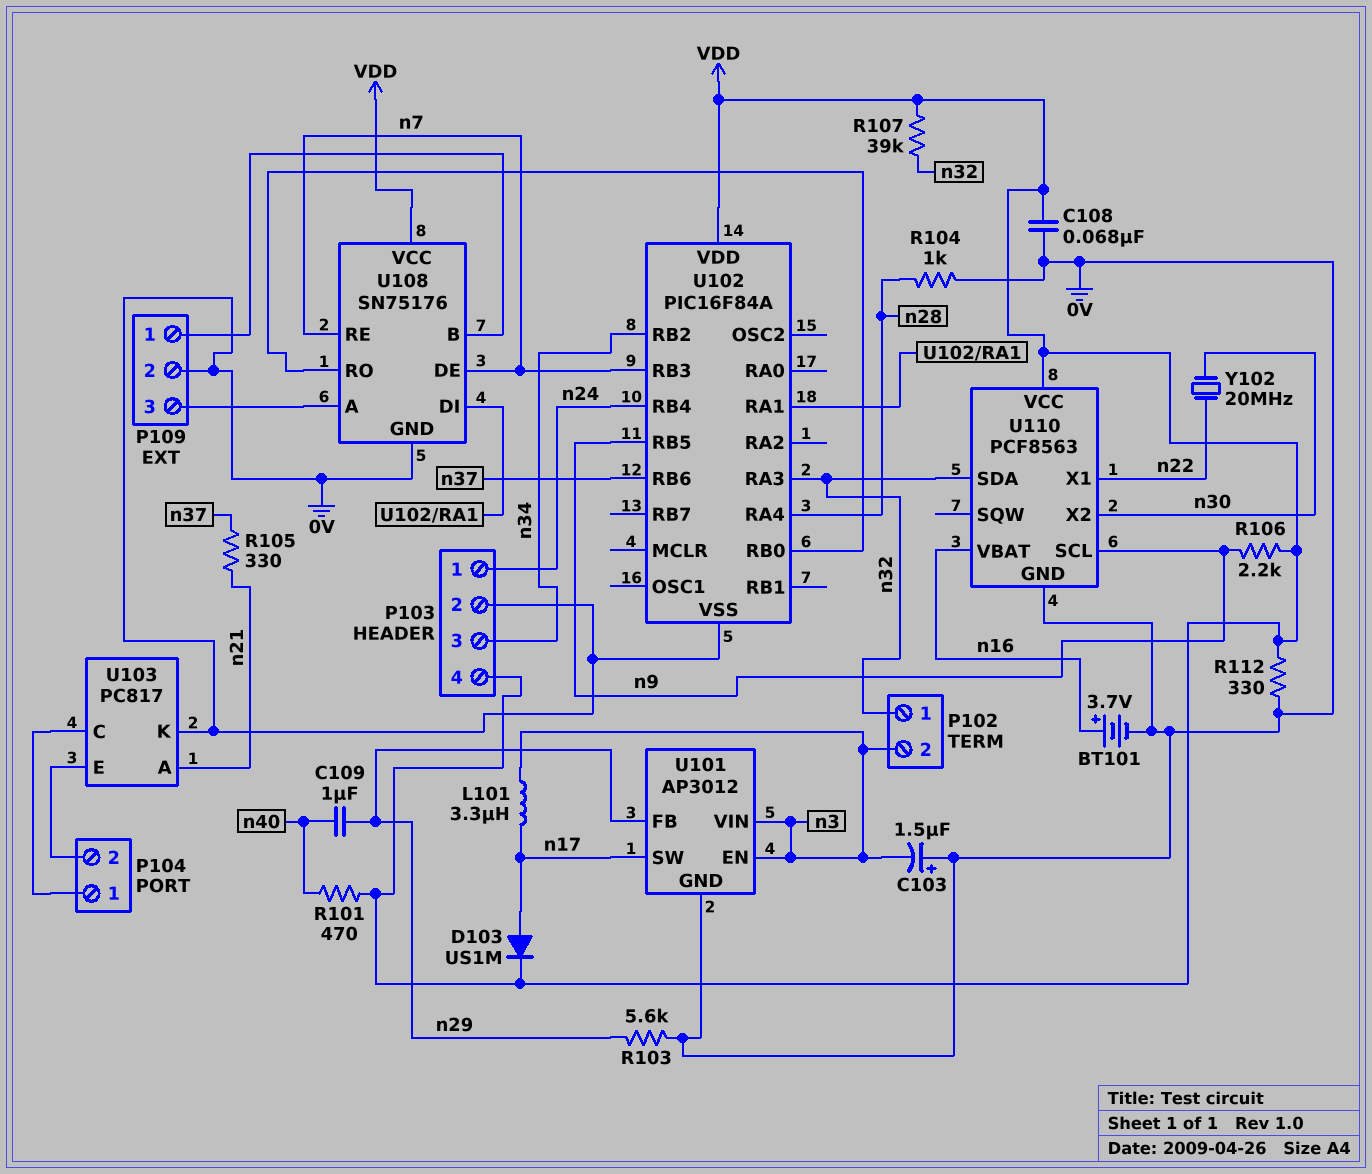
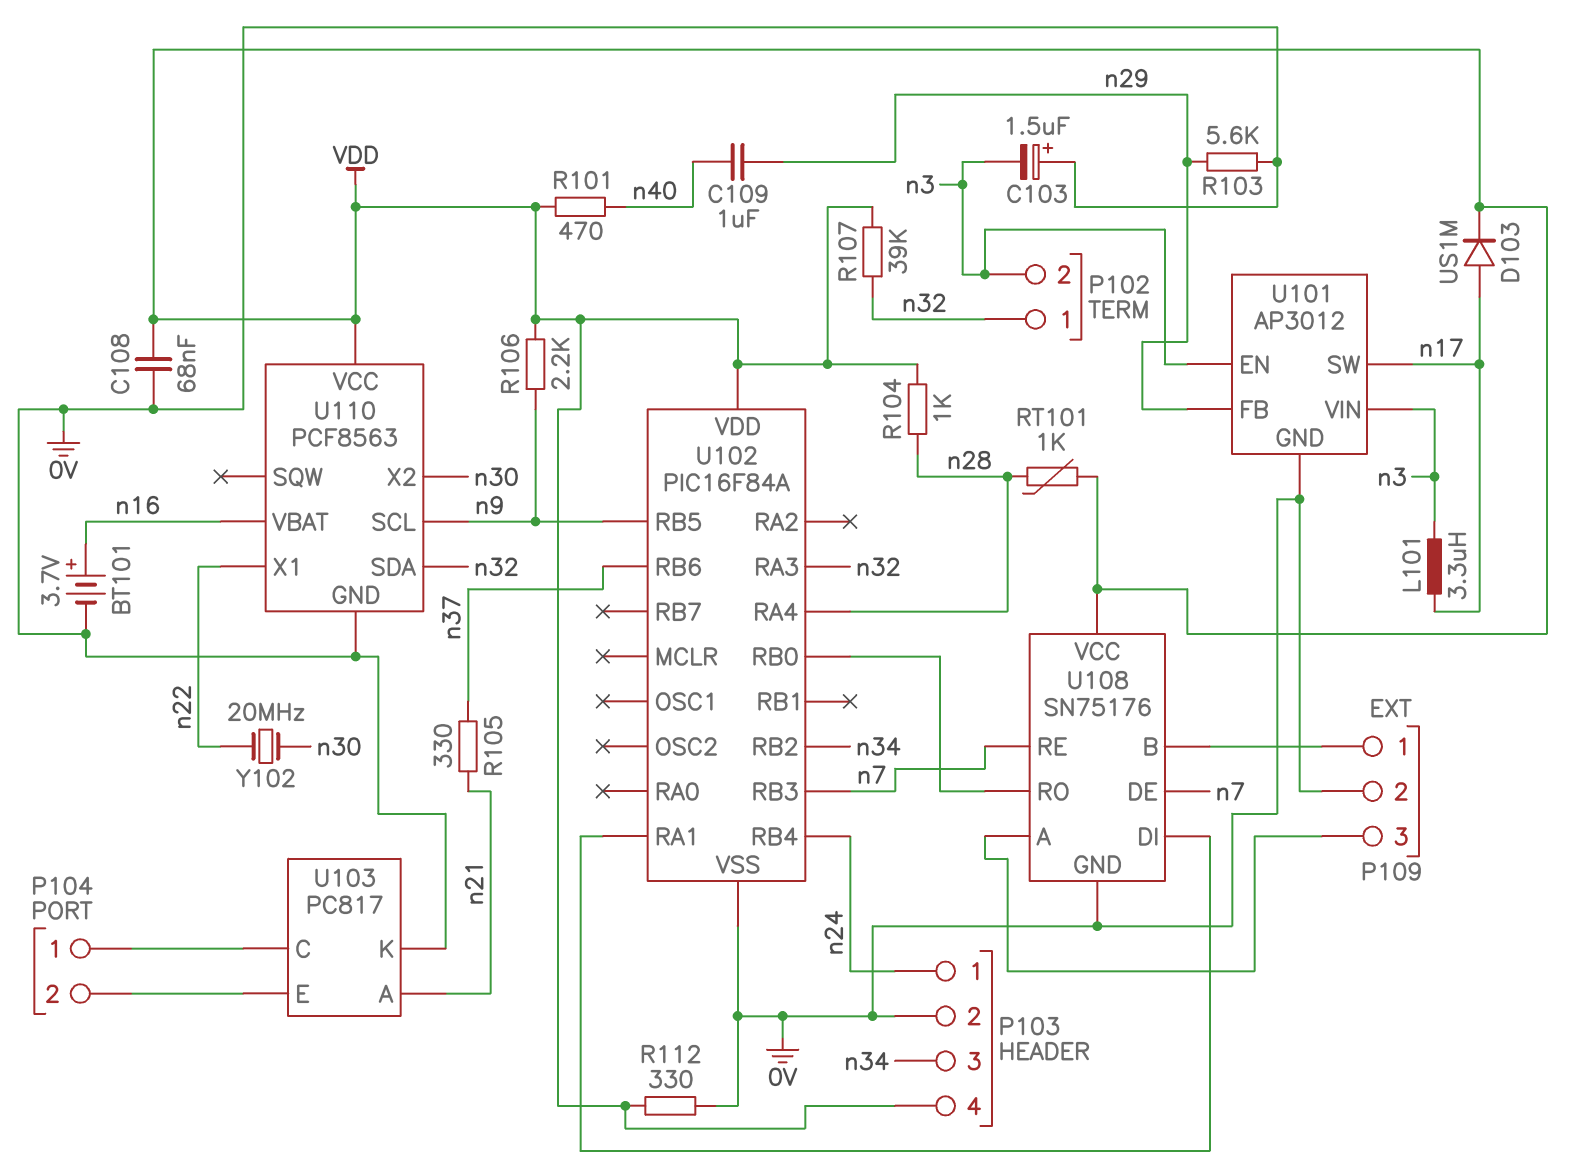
R104: 1k (0V, n28) -> 1k (VDD, n28)
RT101: none -> 1k (VDD, n28)

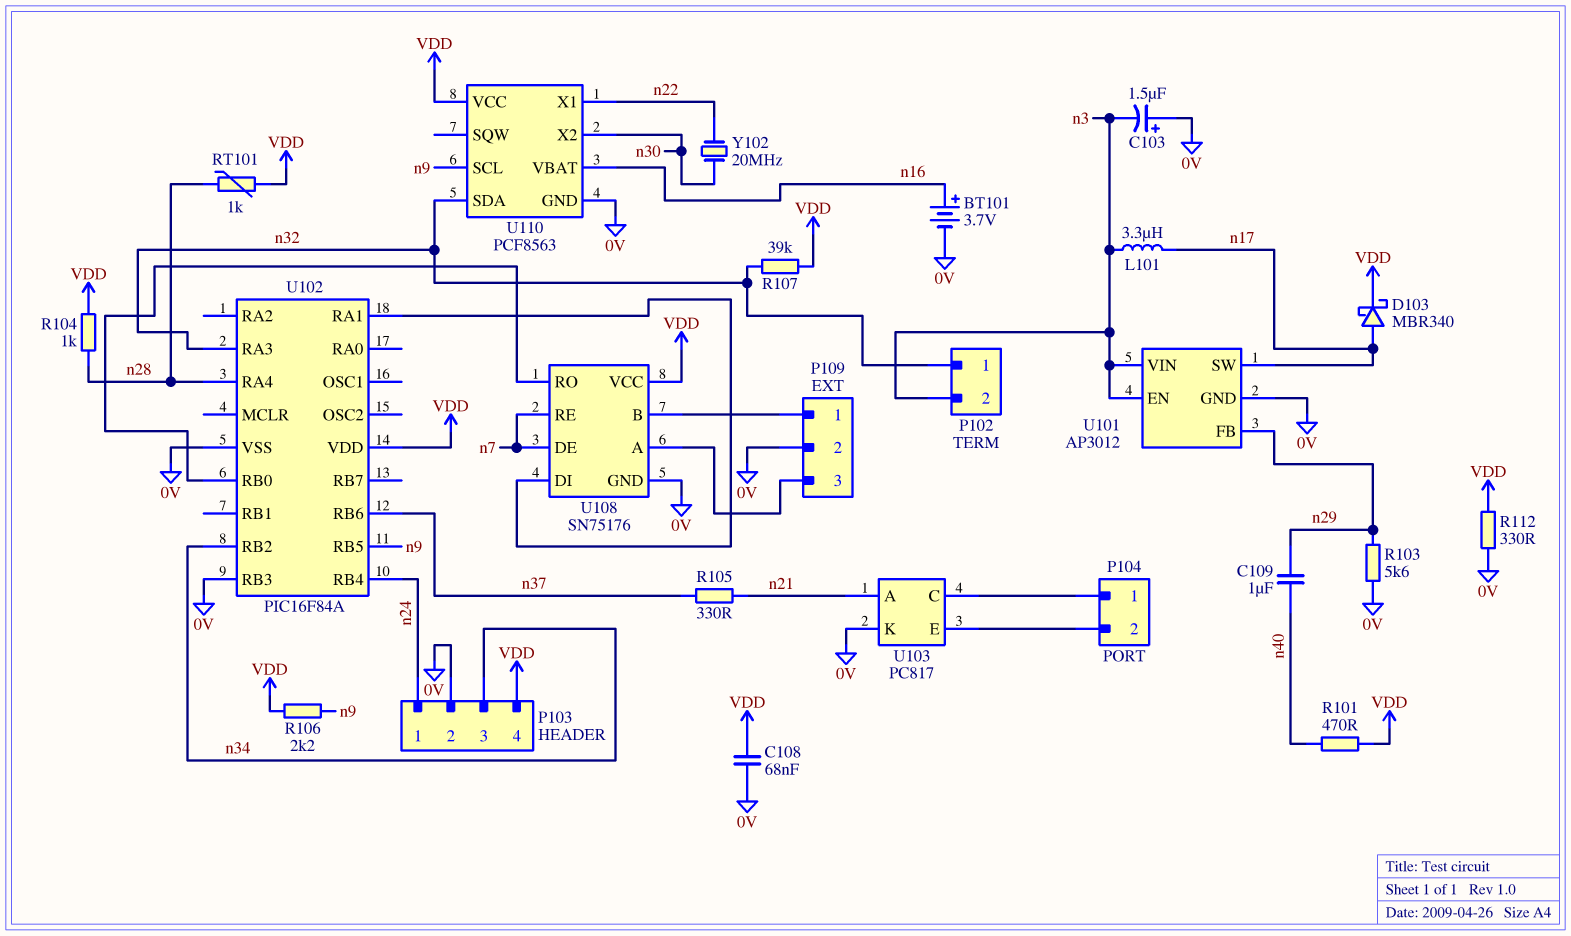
D103: diode US1M (A n17, K VDD) -> schottky MBR340 (A n17, K VDD)
U102 pin RB3: n7 -> 0V

